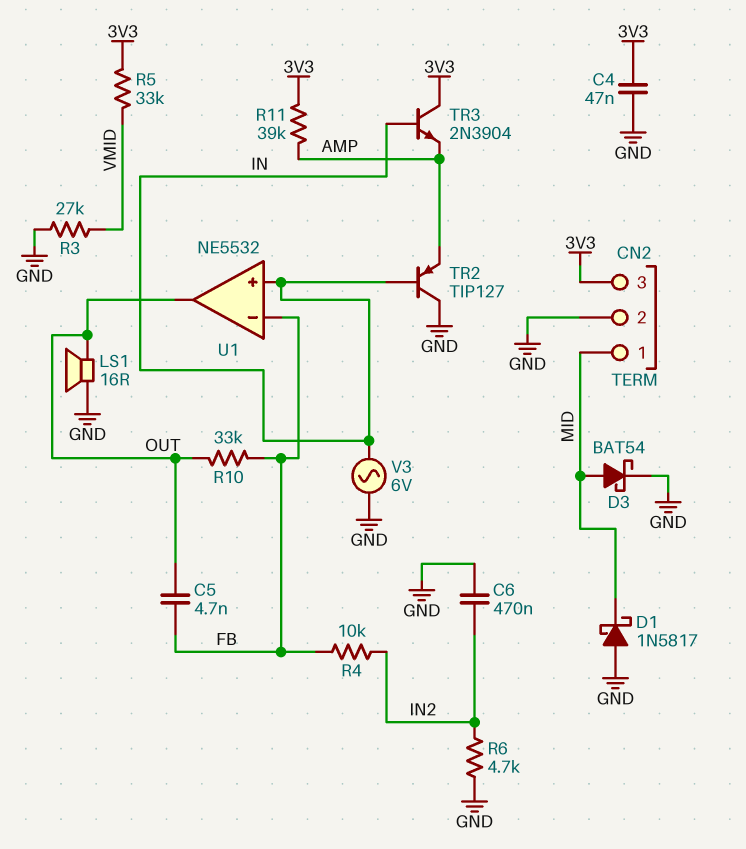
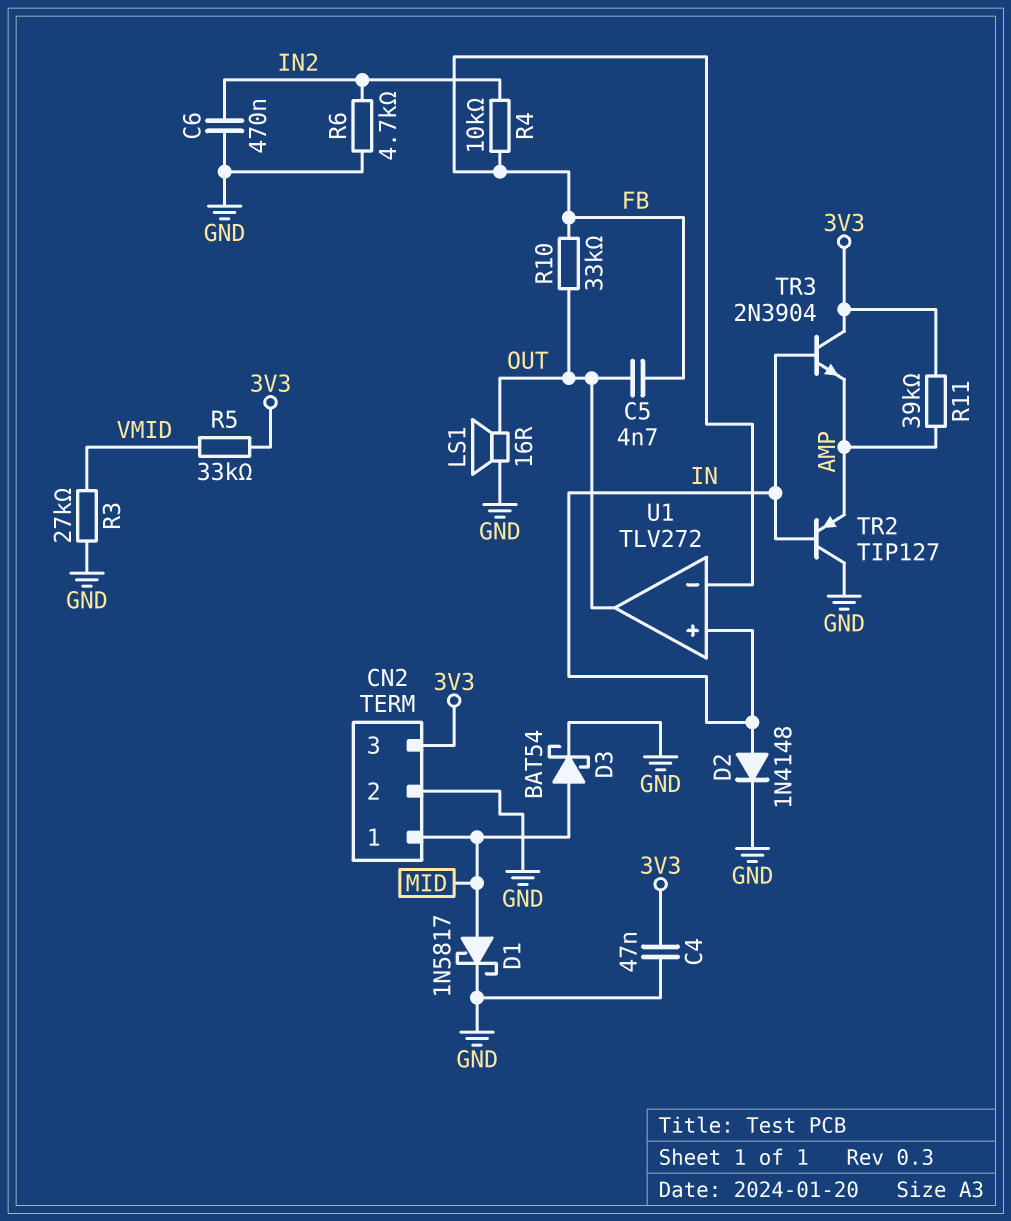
D1: schottky 1N5817 (A GND, K MID) -> schottky 1N5817 (A MID, K GND)
D2: none -> diode 1N4148 (A IN, K GND)
U1: NE5532 -> TLV272
V3: AC 6V (GND, IN) -> none

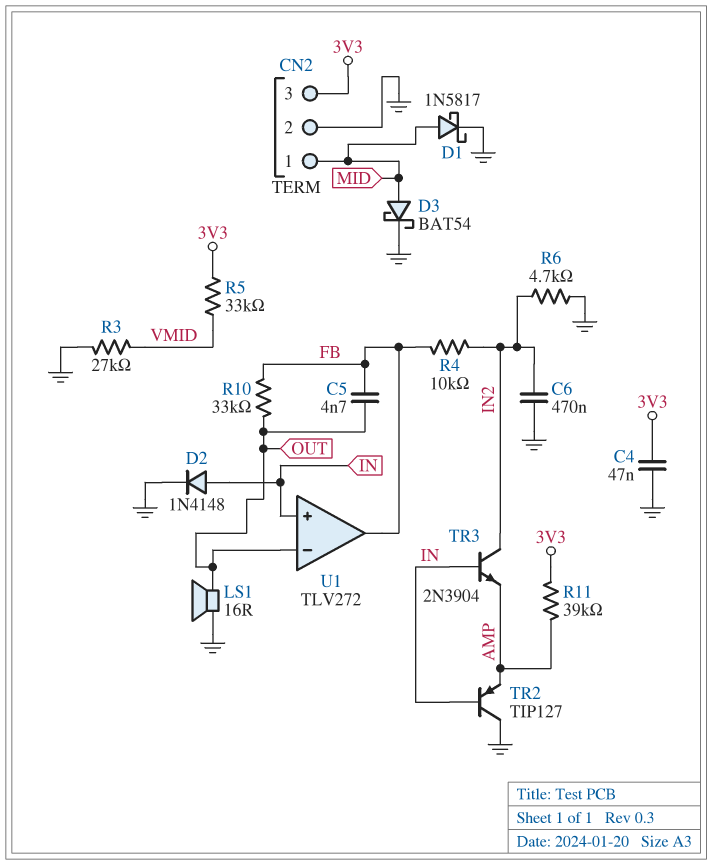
TR3: NPN 2N3904 (B IN, C 3V3, E AMP) -> NPN 2N3904 (B IN, C IN2, E AMP)
U1 pin in-: FB -> OUT
U1 pin out: OUT -> FB

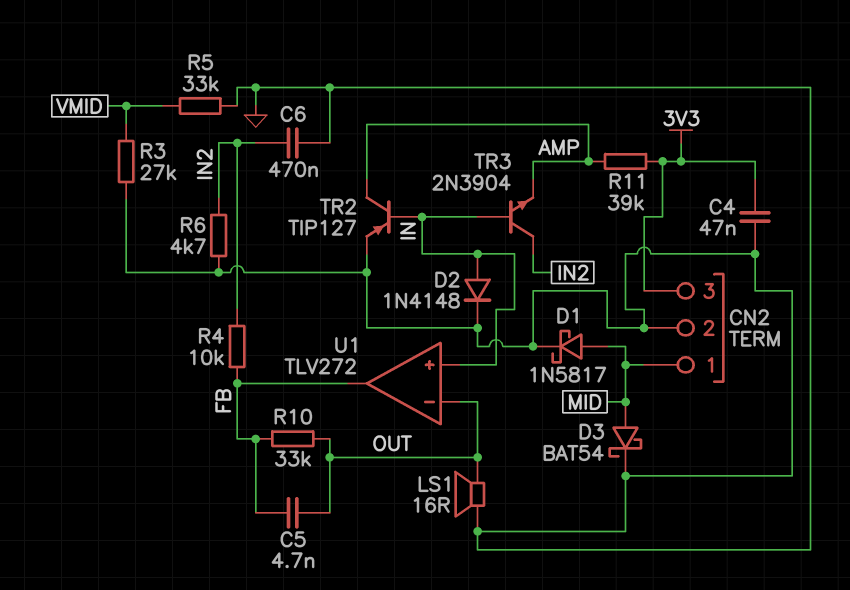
R5: 33k (3V3, VMID) -> 33k (GND, VMID)
TR2: PNP TIP127 (B IN, C GND, E AMP) -> PNP TIP127 (B IN, C AMP, E GND)

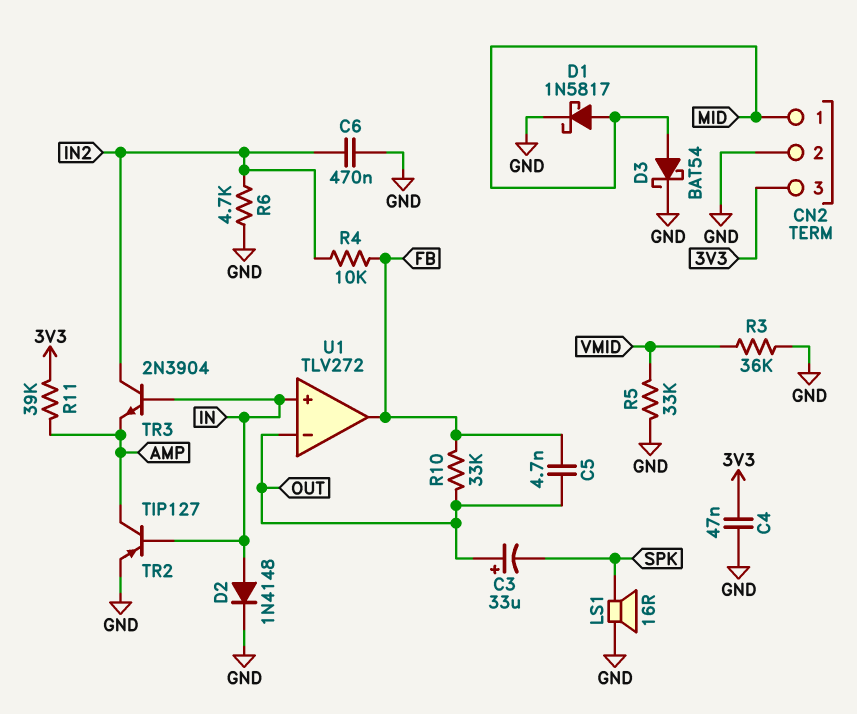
C3: none -> 33uF (plus OUT, minus SPK)
LS1: speaker 16R (GND, OUT) -> speaker 16R (GND, SPK)
R3: 27k (GND, VMID) -> 36k (GND, VMID)

